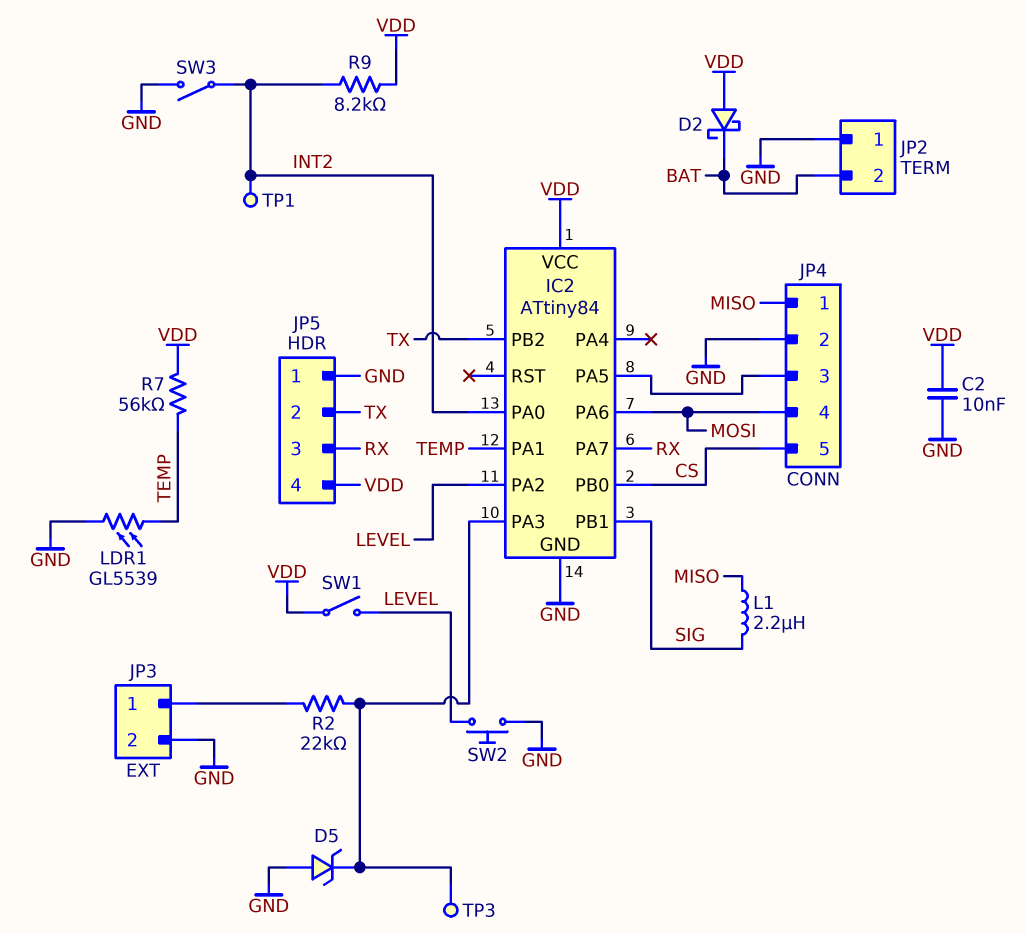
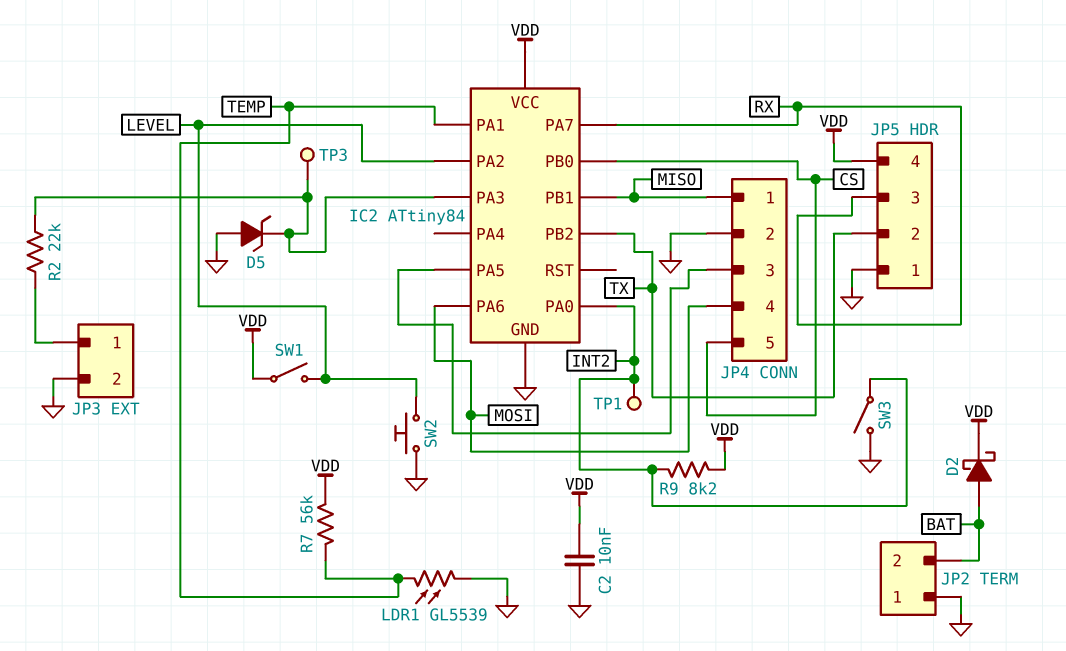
D2: schottky (A VDD, K BAT) -> schottky (A BAT, K VDD)
IC2 pin PB1: SIG -> MISO
L1: 2.2uH (MISO, SIG) -> none

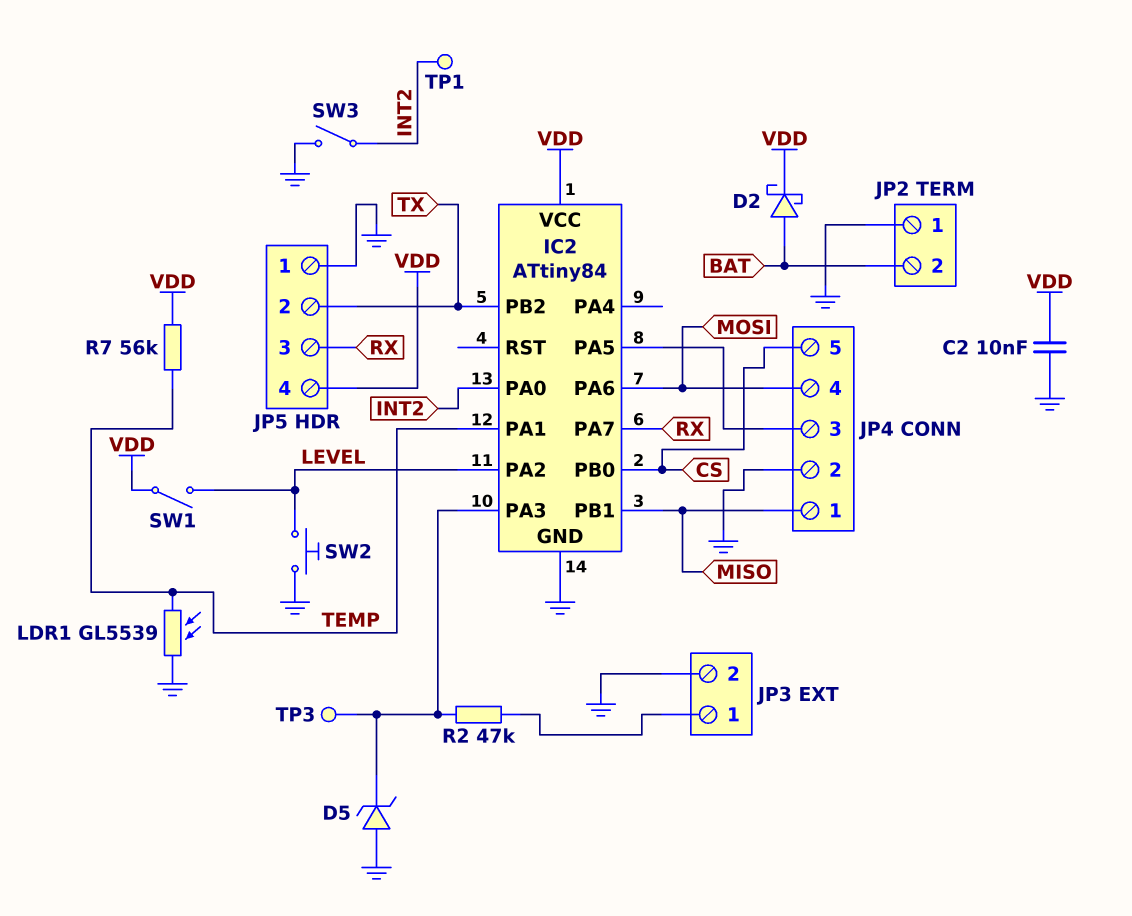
R2: 22k (IC2/PA3, JP3/1) -> 47k (IC2/PA3, JP3/1)
R9: 8.2k (INT2, VDD) -> none

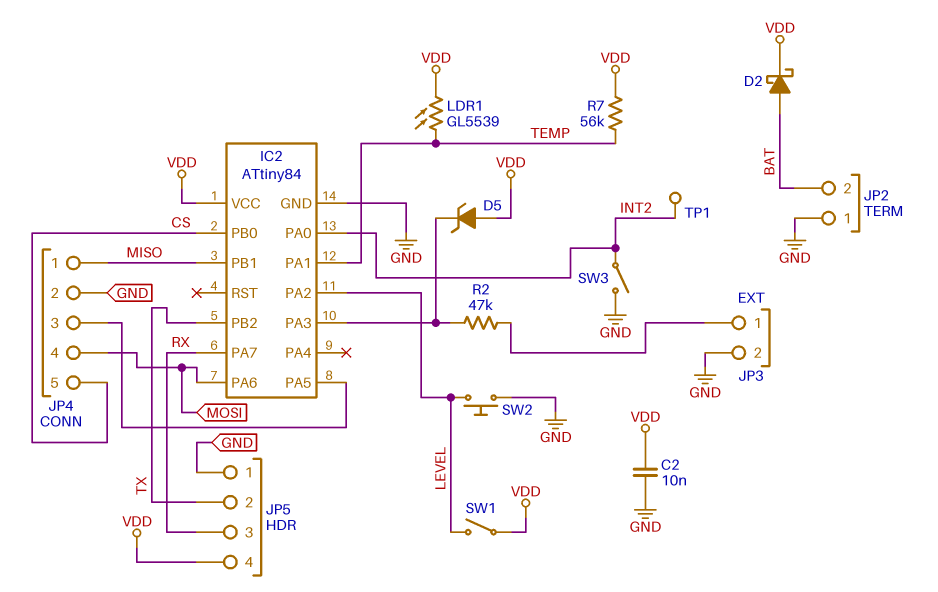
D5: zener (A GND, K IC2/PA3) -> zener (A VDD, K IC2/PA3)
LDR1: GL5539 (GND, TEMP) -> GL5539 (TEMP, VDD)
TP3: test point (IC2/PA3) -> none

